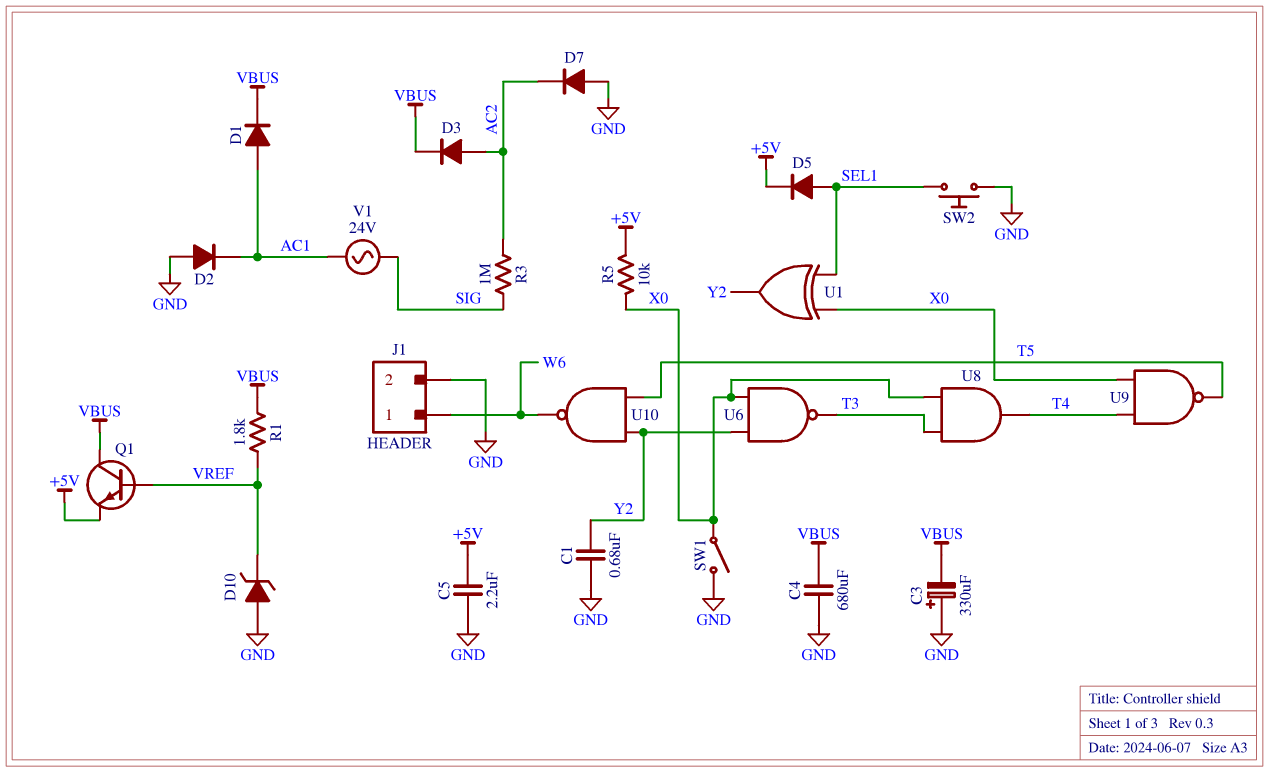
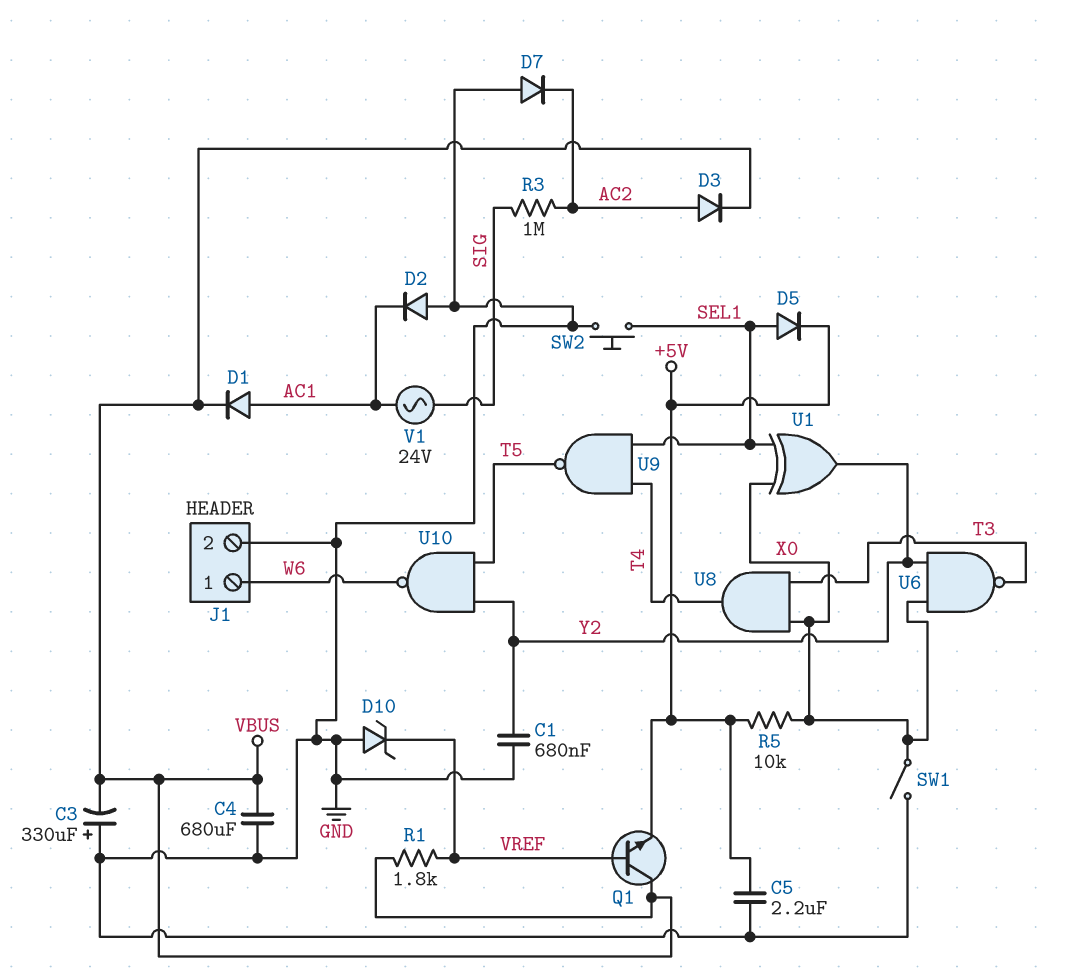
U9: NAND (in T4, in X0, out T5) -> NAND (in SEL1, in T4, out T5)

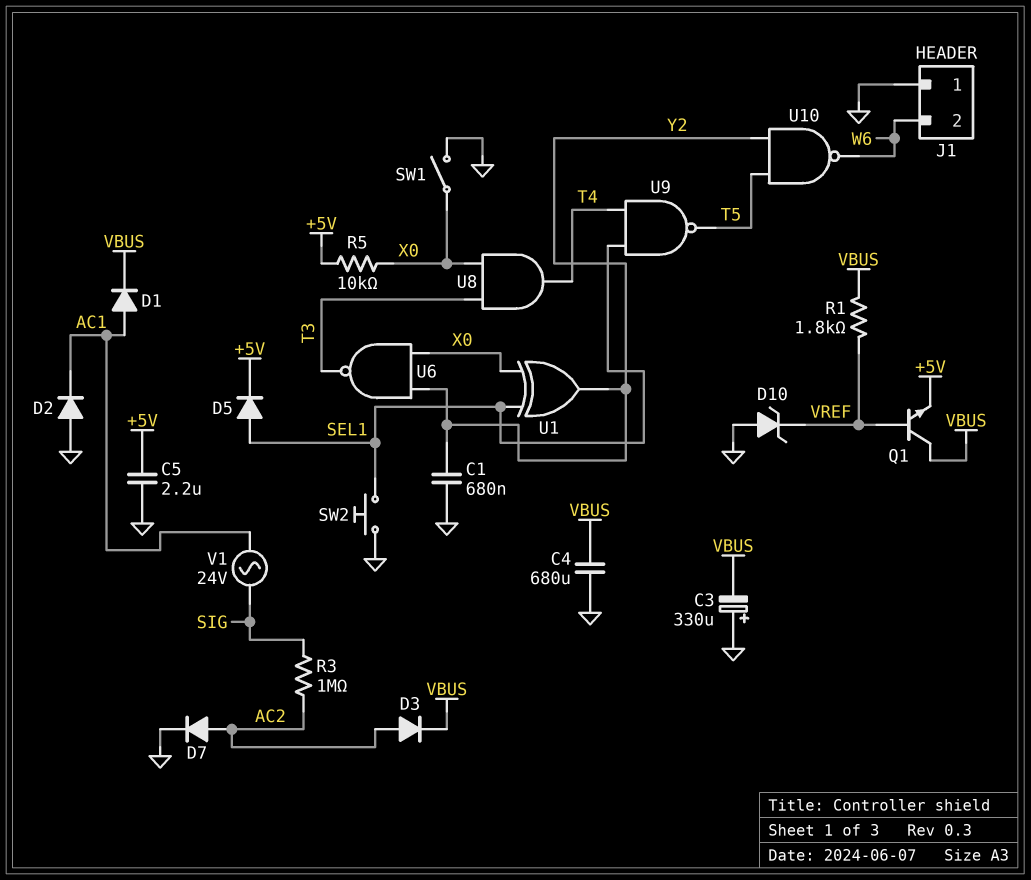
D7: diode (A GND, K AC2) -> diode (A AC2, K GND)
J1 pin 1: W6 -> GND
J1 pin 2: GND -> W6

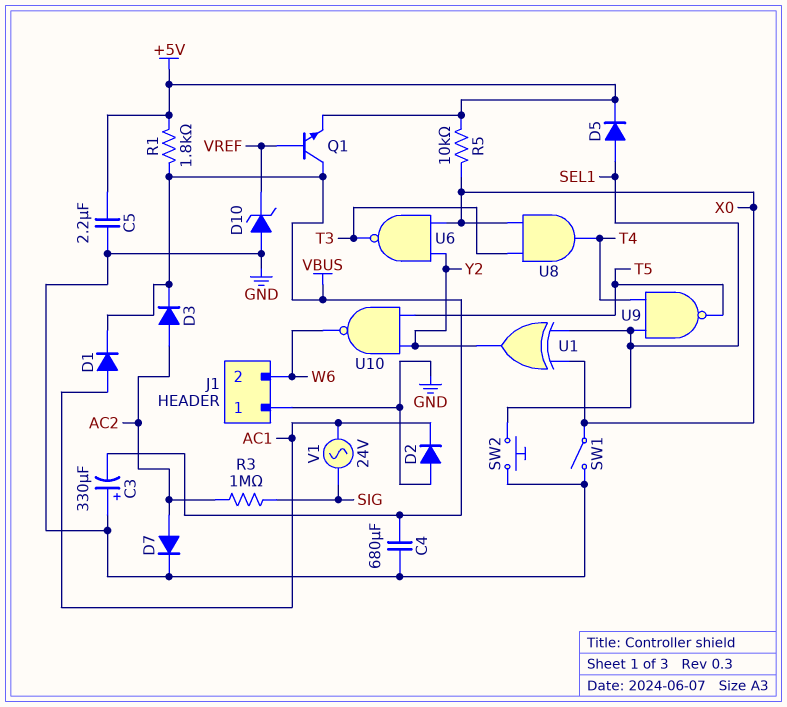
C1: 680nF (GND, Y2) -> none
R1: 1.8k (VBUS, VREF) -> 1.8k (+5V, VBUS)

